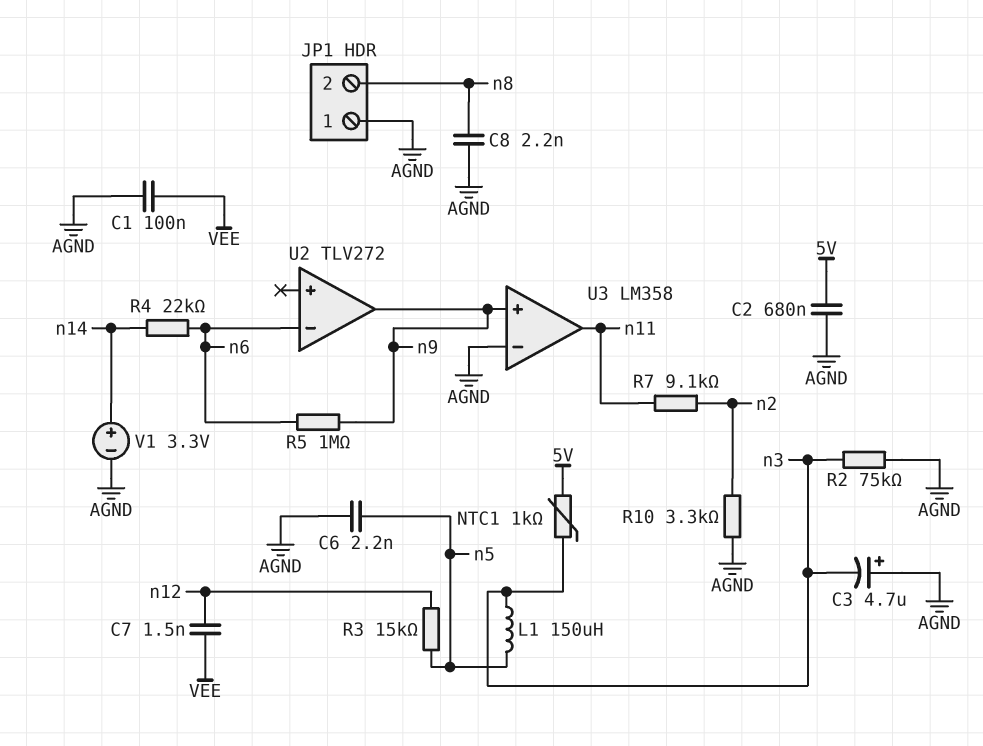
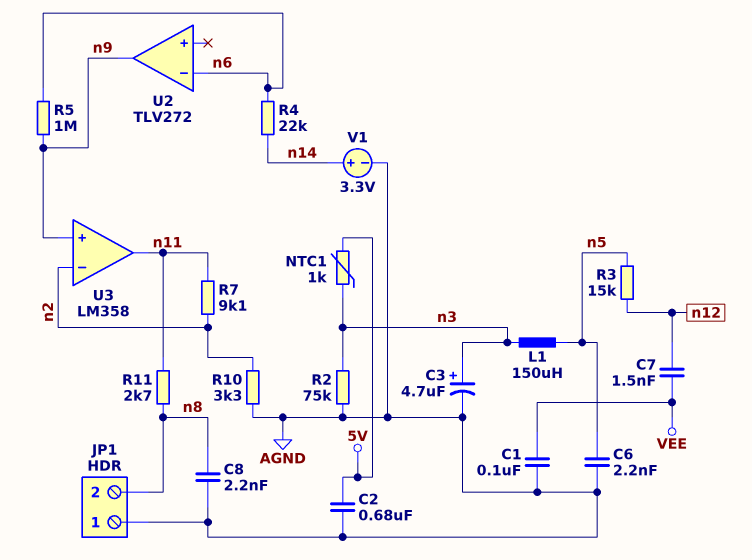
C3: 4.7uF (plus AGND, minus n3) -> 4.7uF (plus n3, minus AGND)
R11: none -> 2.7k (n8, n11)
U3 pin in-: AGND -> n2

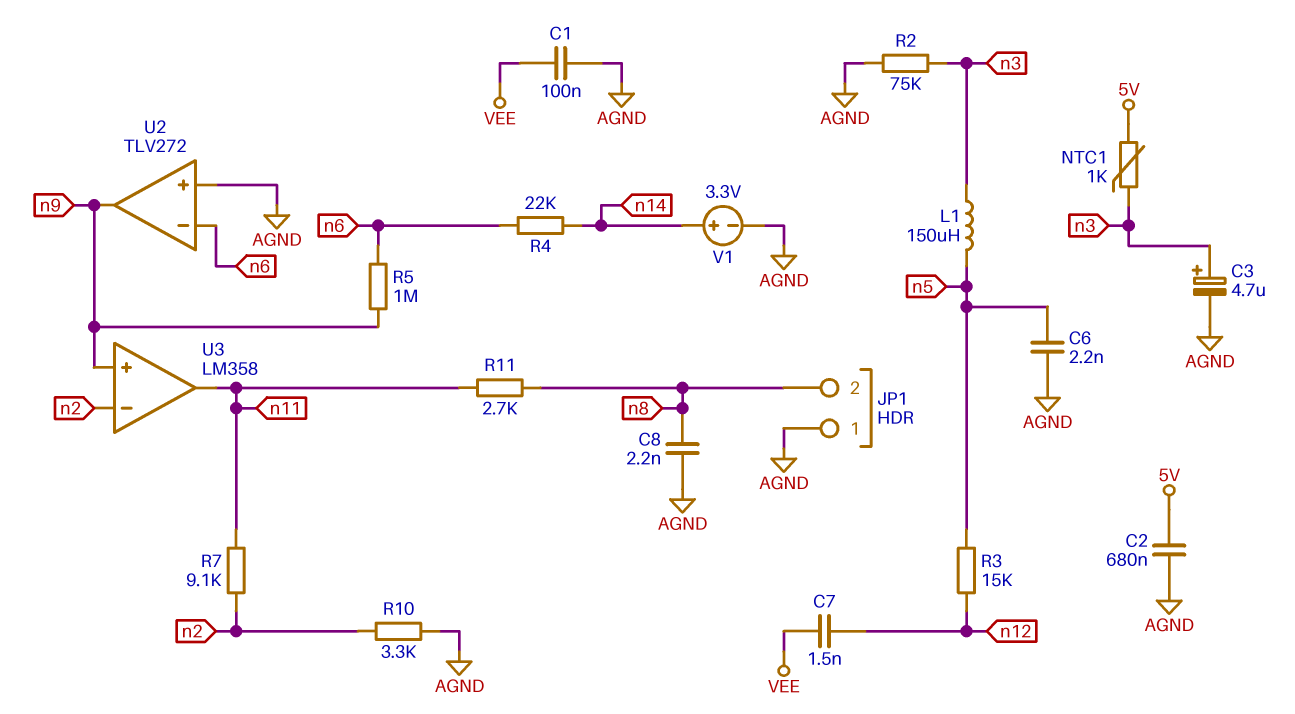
U2 pin in+: none -> AGND

